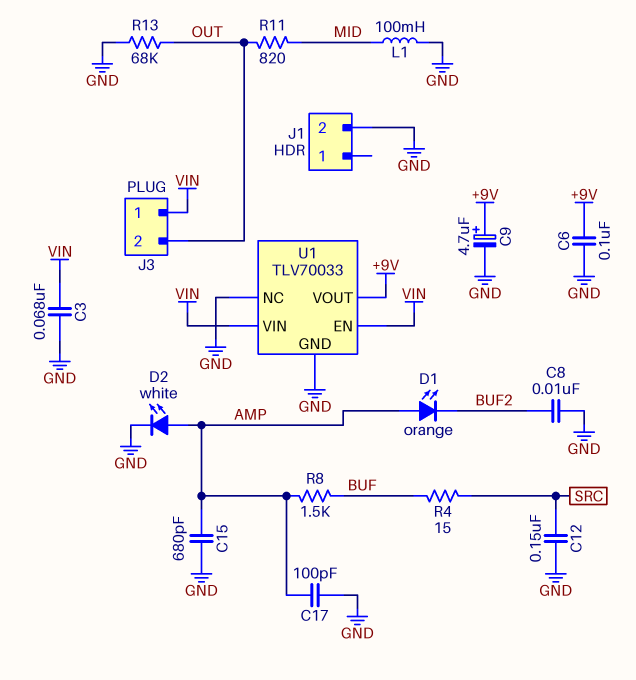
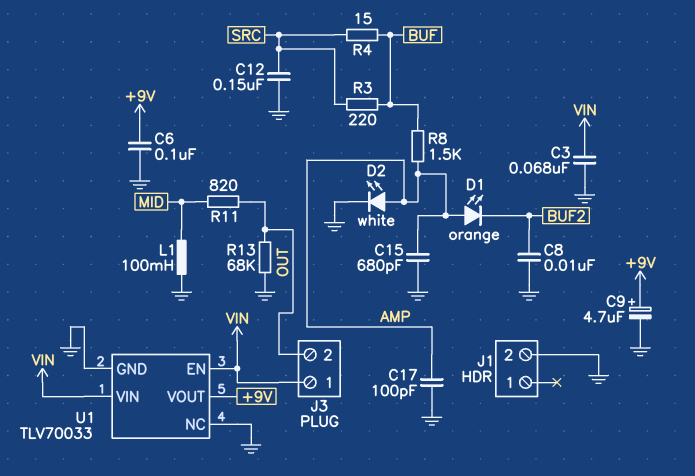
R3: none -> 220 (BUF, SRC)

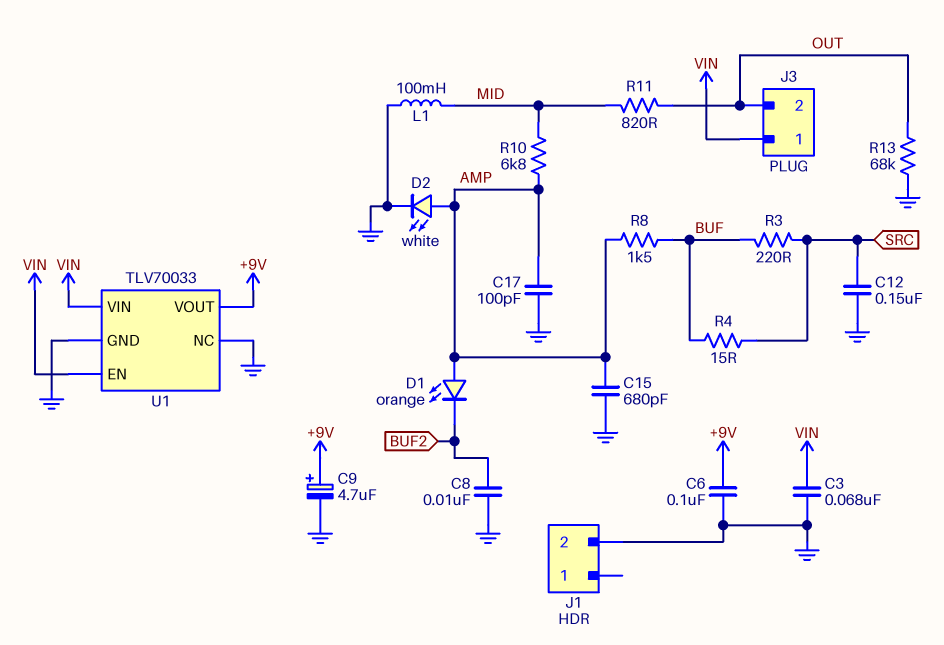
R10: none -> 6.8k (AMP, MID)

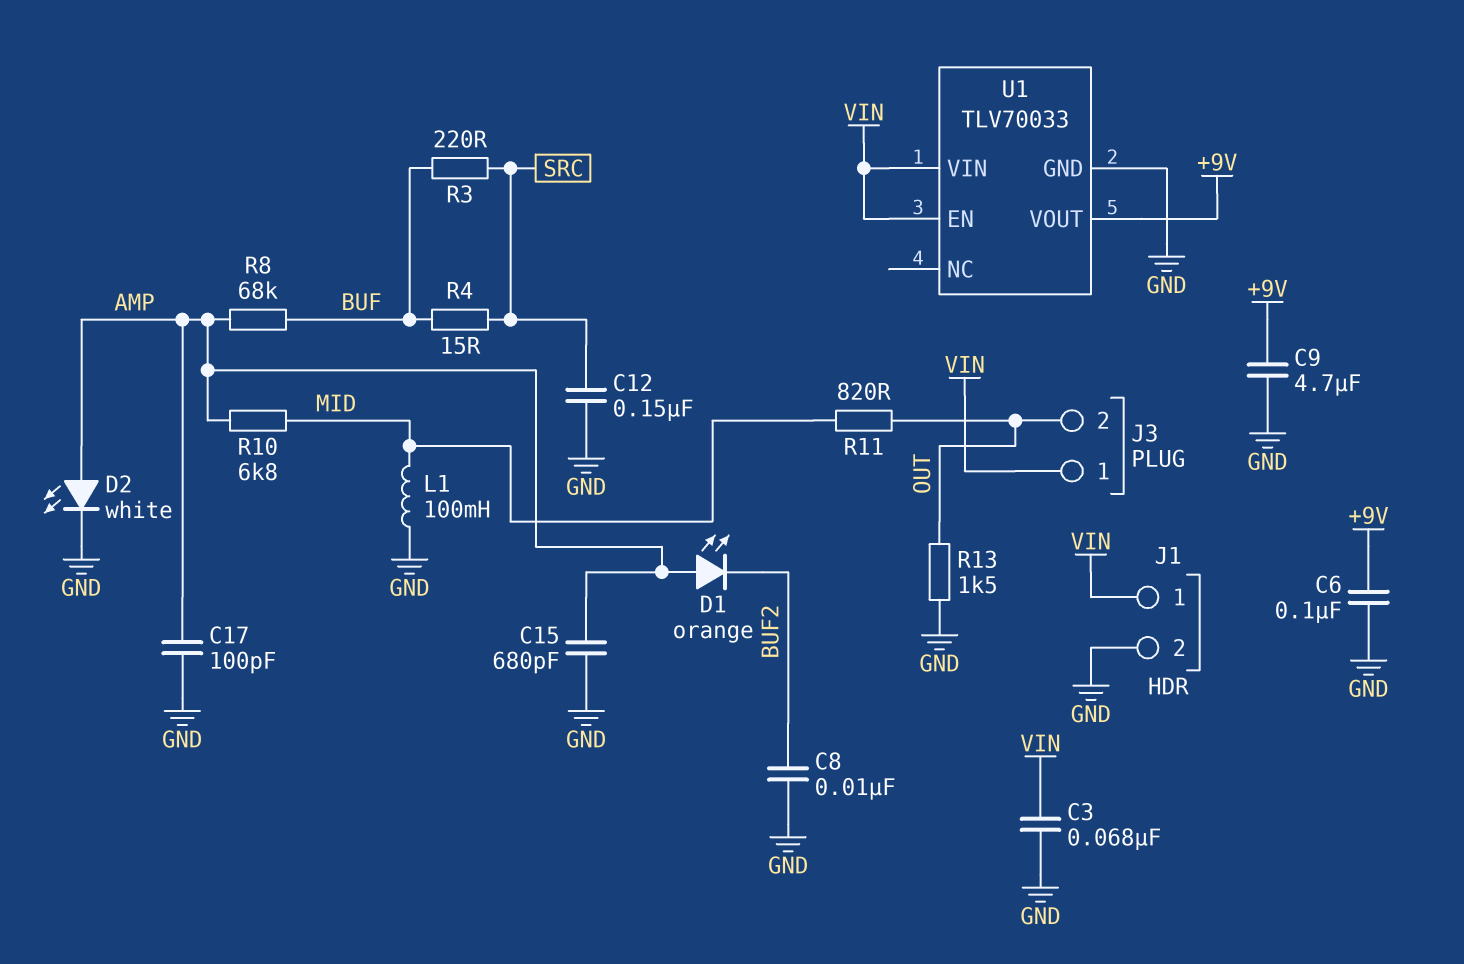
C9: 4.7uF (plus +9V, minus GND) -> 4.7uF (+9V, GND)
J1 pin 1: none -> VIN
R8: 1.5k (AMP, BUF) -> 68k (AMP, BUF)
R13: 68k (GND, OUT) -> 1.5k (GND, OUT)
U1 pin NC: GND -> none

